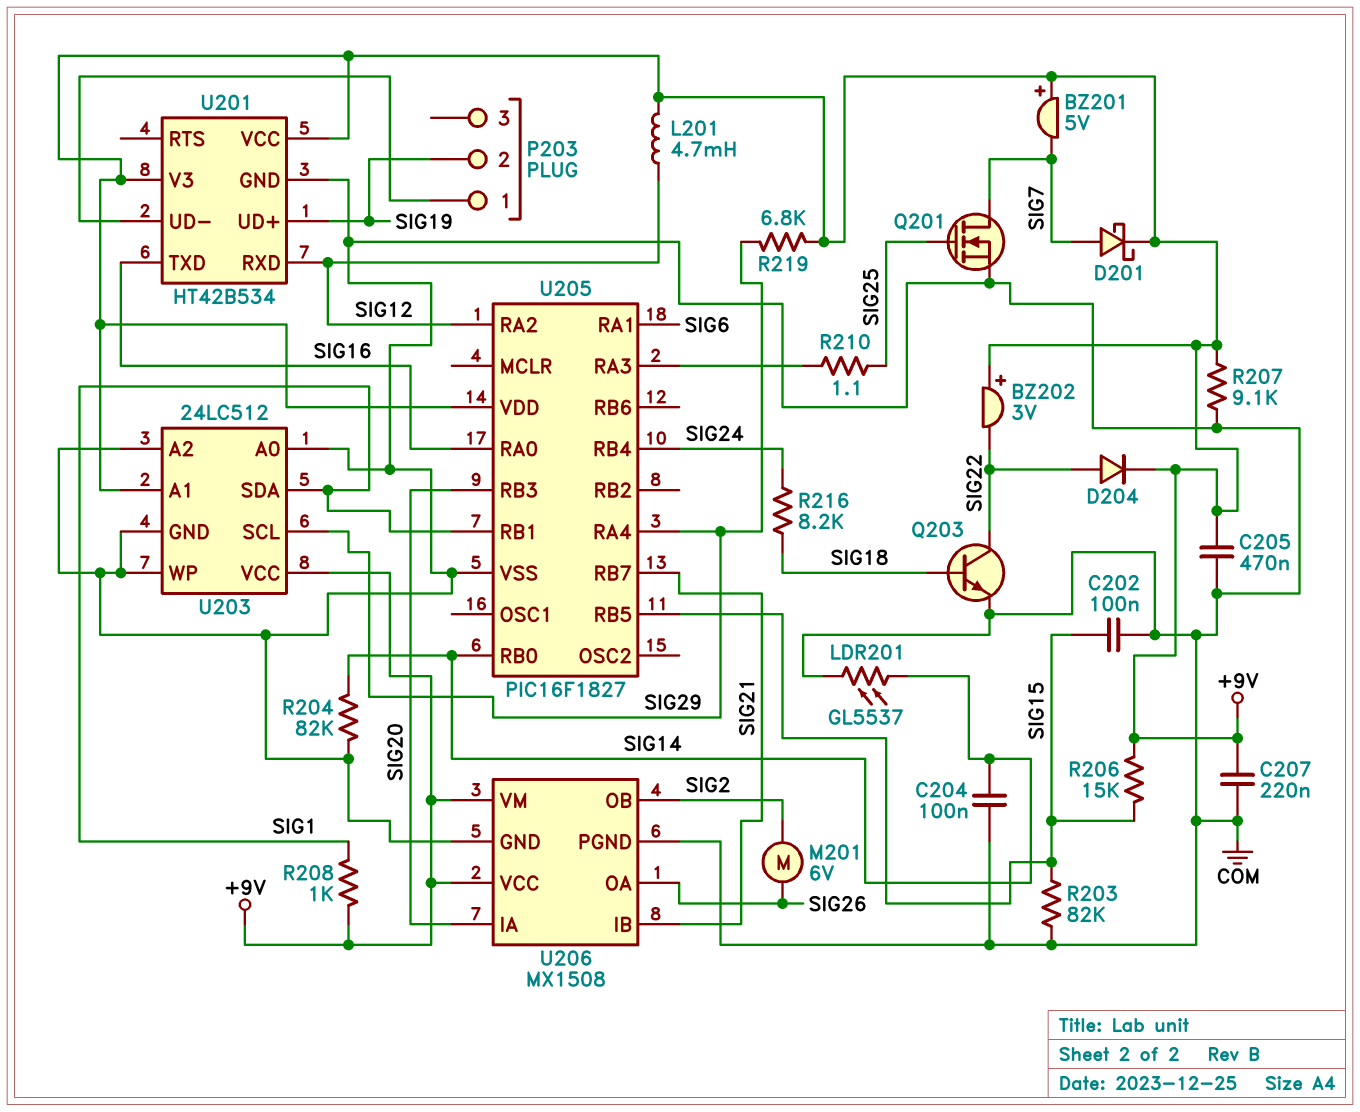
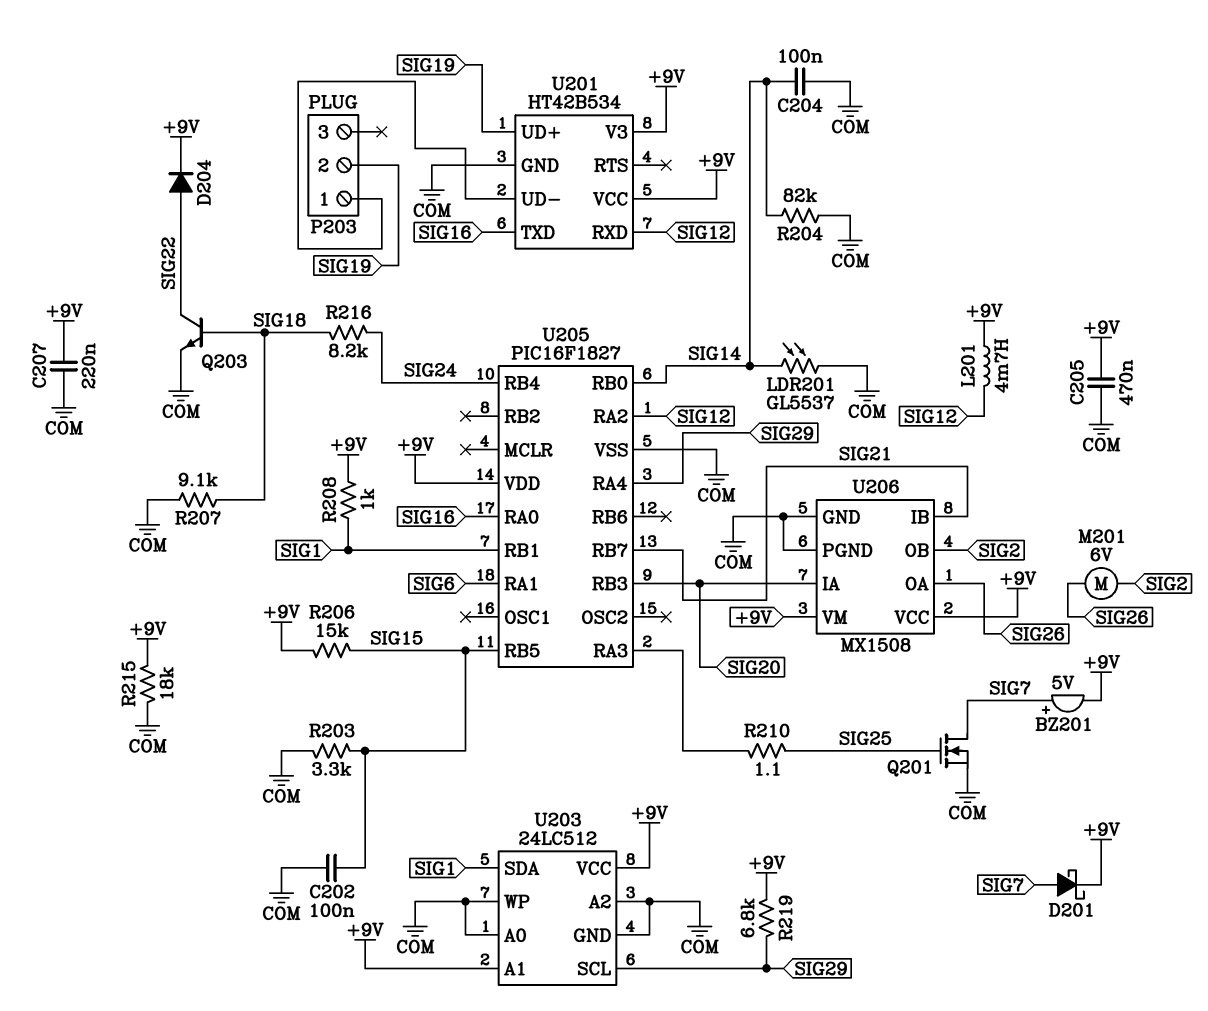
BZ201: buzzer 5V (plus +9V, minus SIG7) -> buzzer 5V (plus SIG7, minus +9V)
BZ202: buzzer 3V (plus +9V, minus SIG22) -> none
R203: 82k (COM, SIG15) -> 3.3k (COM, SIG15)
R207: 9.1k (+9V, COM) -> 9.1k (COM, SIG18)
R215: none -> 18k (+9V, COM)

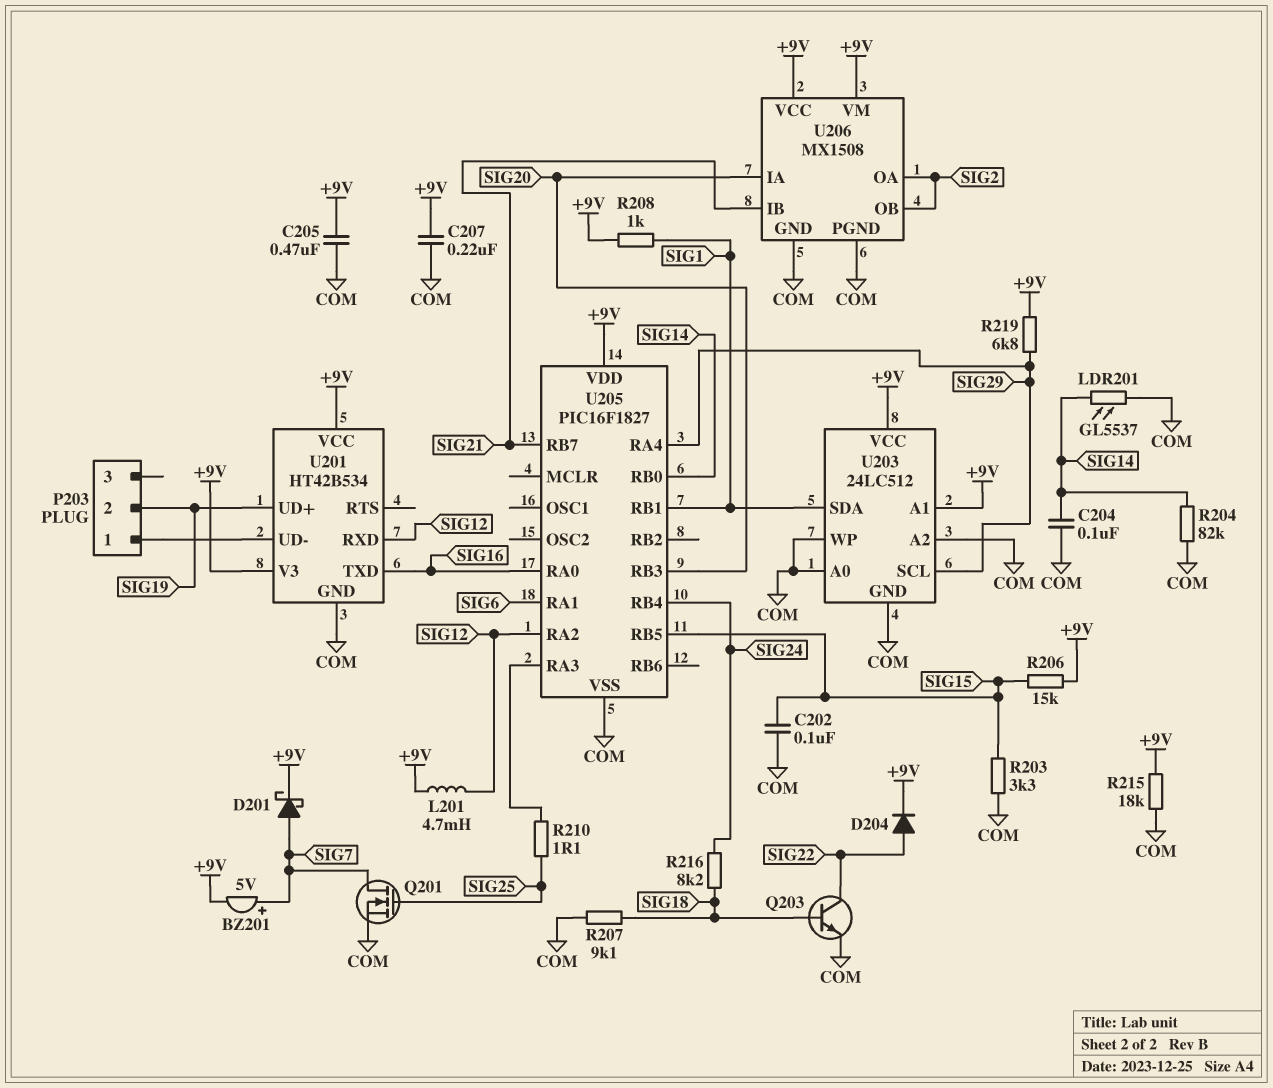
M201: motor 6V (SIG2, SIG26) -> none
U206 pin OA: SIG26 -> SIG2

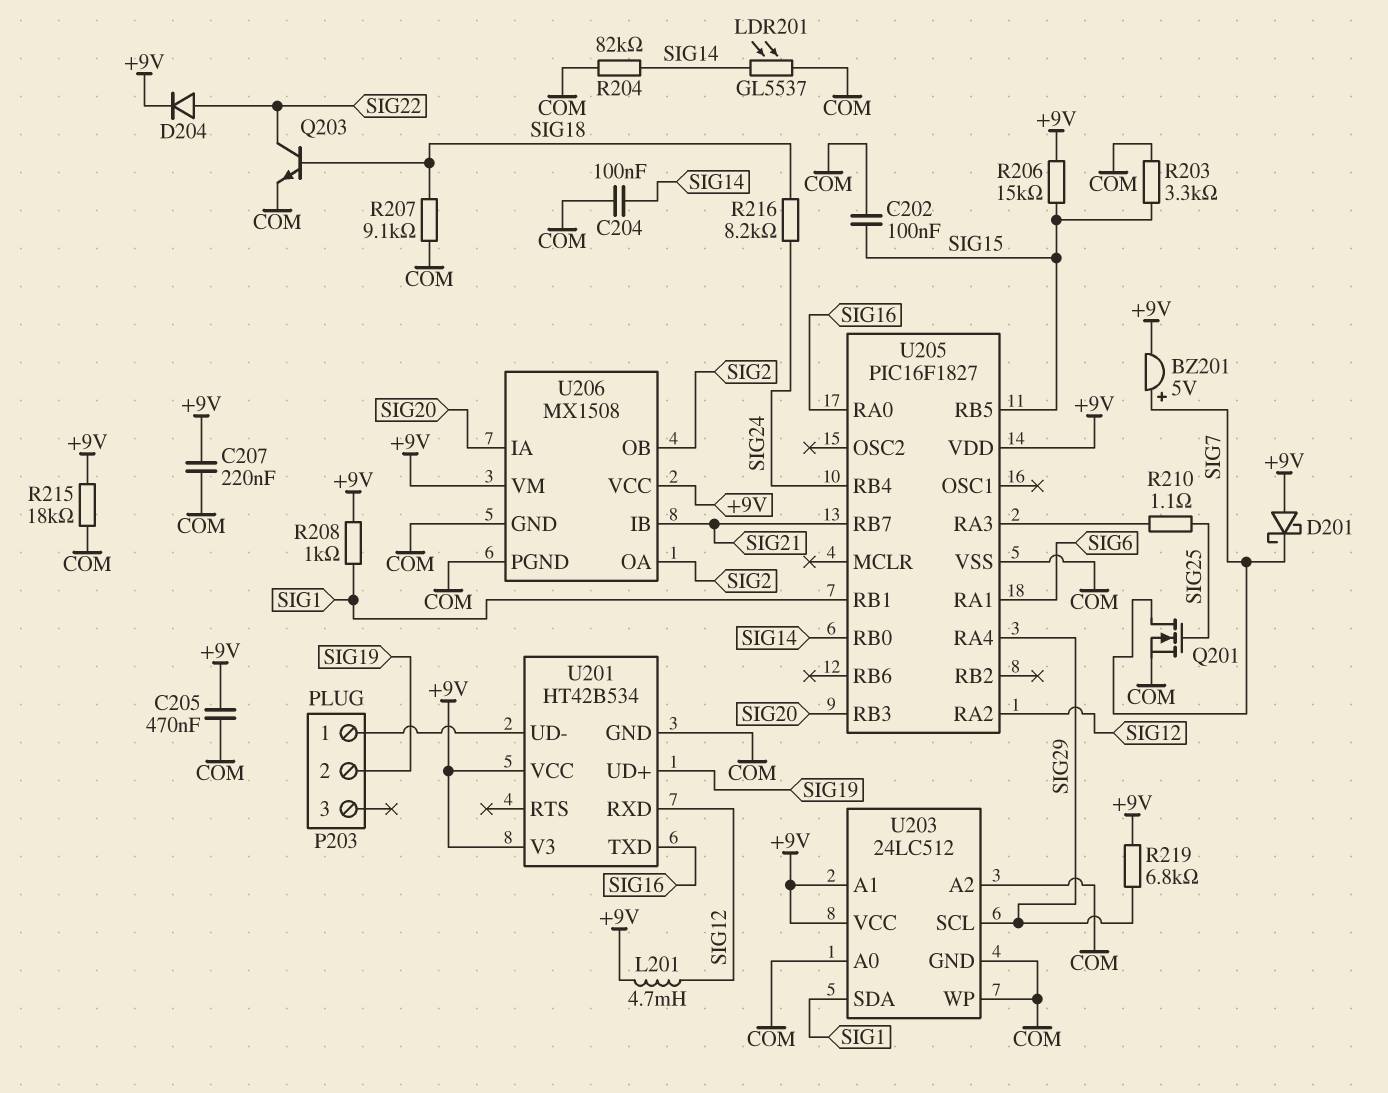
D201: schottky (A SIG7, K +9V) -> schottky (A +9V, K SIG7)

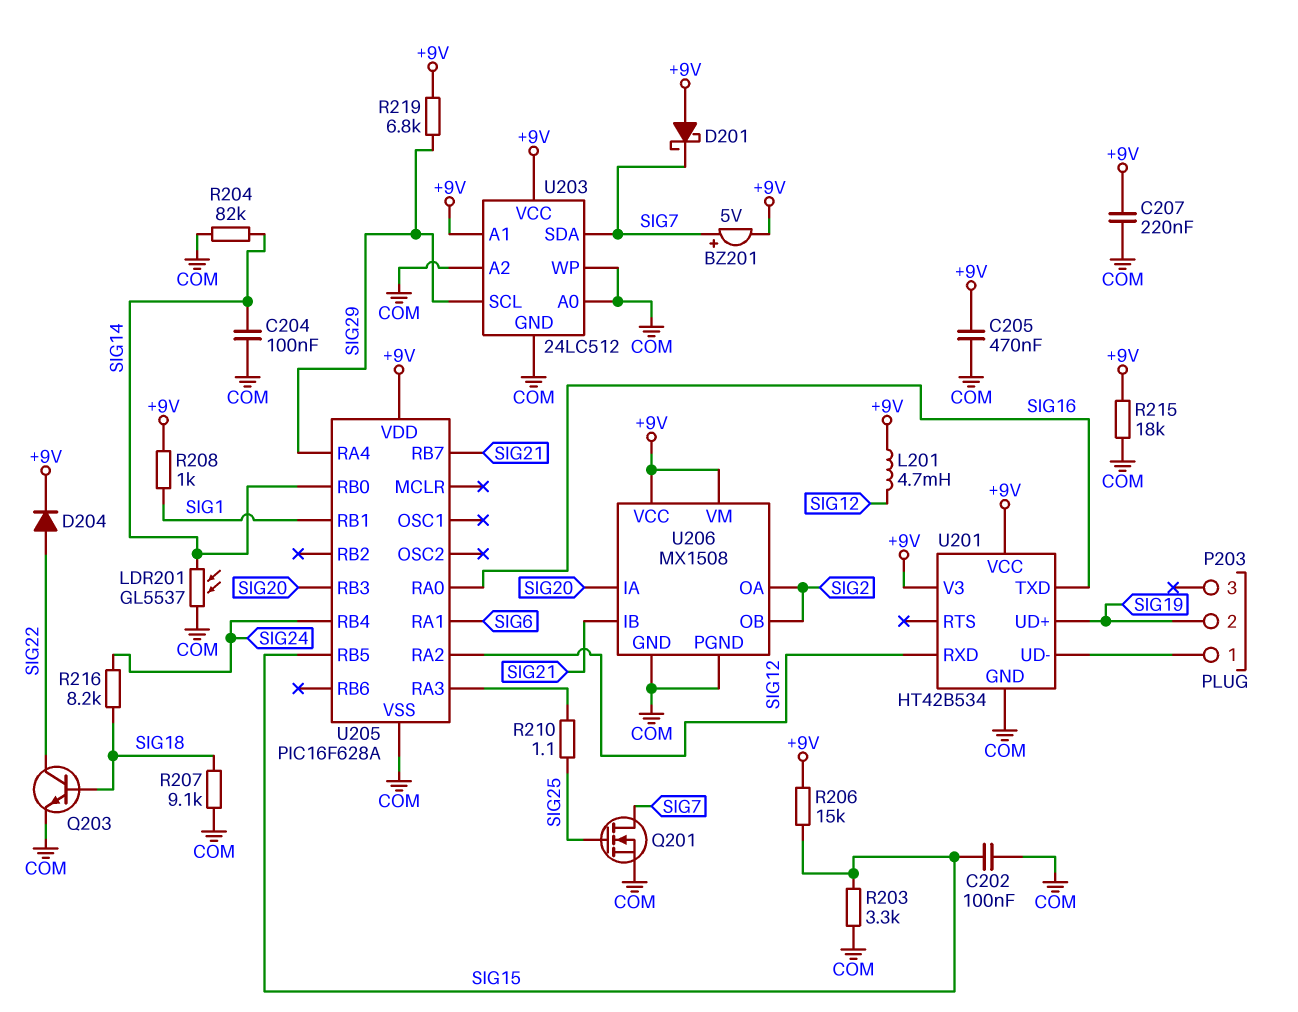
U203 pin SDA: SIG1 -> SIG7
U205: PIC16F1827 -> PIC16F628A

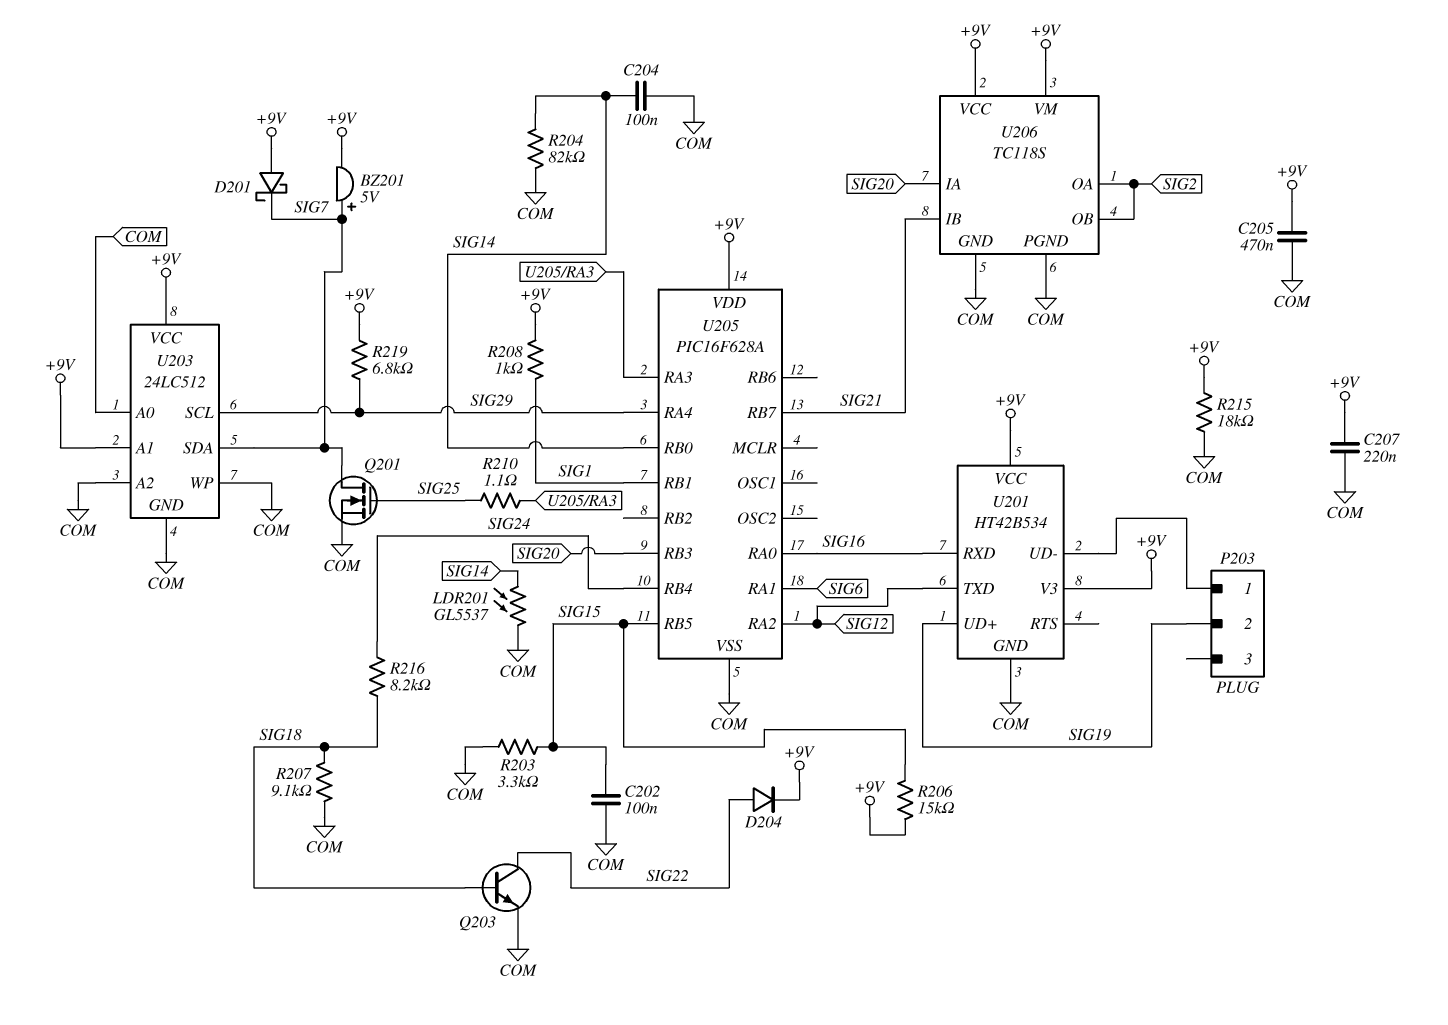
L201: 4.7mH (+9V, SIG12) -> none
U201 pin RXD: SIG12 -> SIG16
U201 pin TXD: SIG16 -> SIG12
U206: MX1508 -> TC118S

